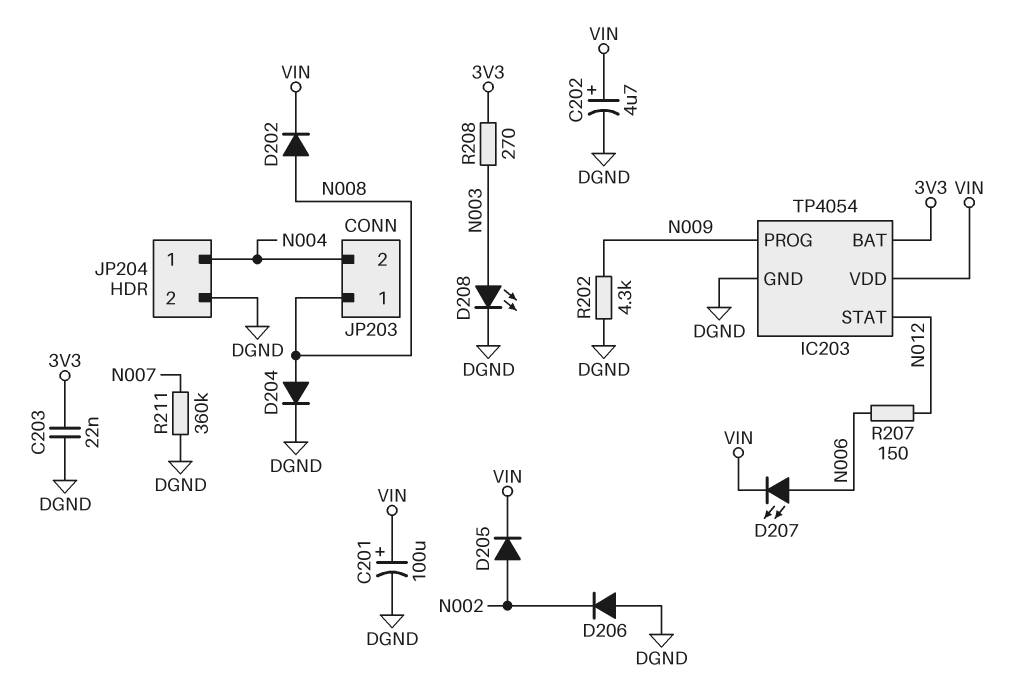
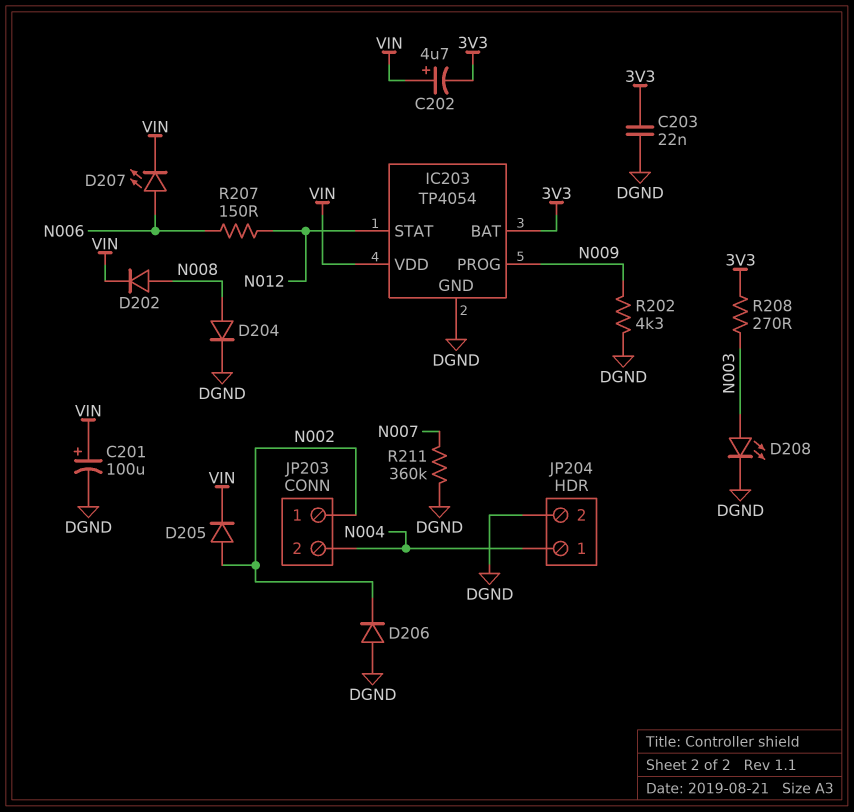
C202: 4.7uF (plus VIN, minus DGND) -> 4.7uF (plus VIN, minus 3V3)
JP203 pin 1: N008 -> N002

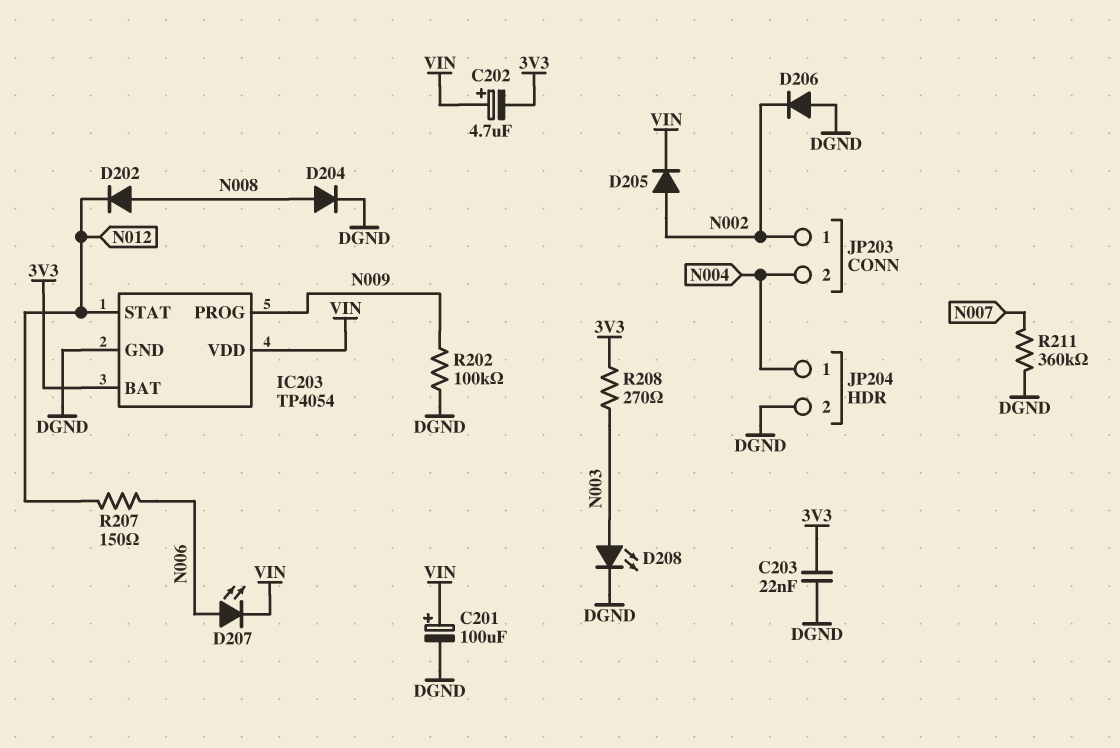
D202: diode (A N008, K VIN) -> diode (A N008, K N012)
R202: 4.3k (DGND, N009) -> 100k (DGND, N009)

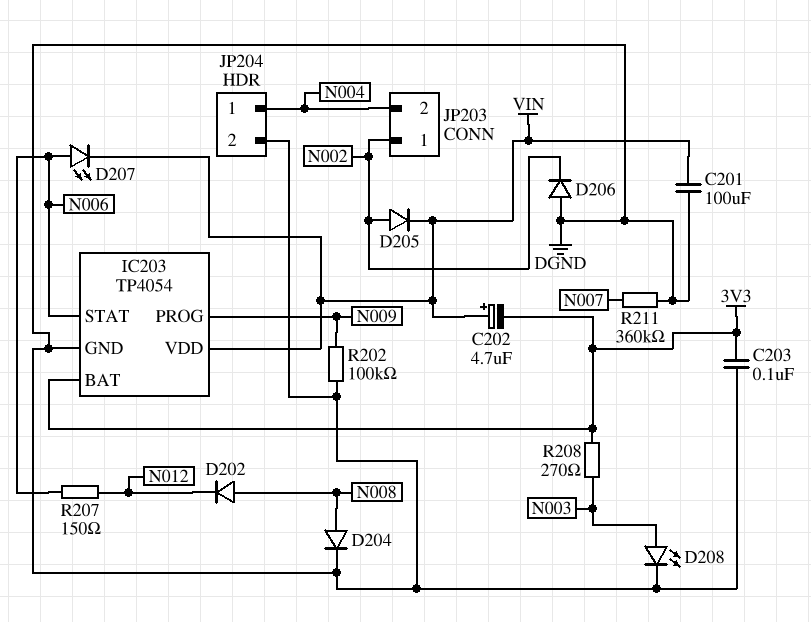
C201: 100uF (plus VIN, minus DGND) -> 100uF (DGND, VIN)
C203: 22nF (3V3, DGND) -> 100nF (3V3, DGND)
IC203 pin STAT: N012 -> N006

